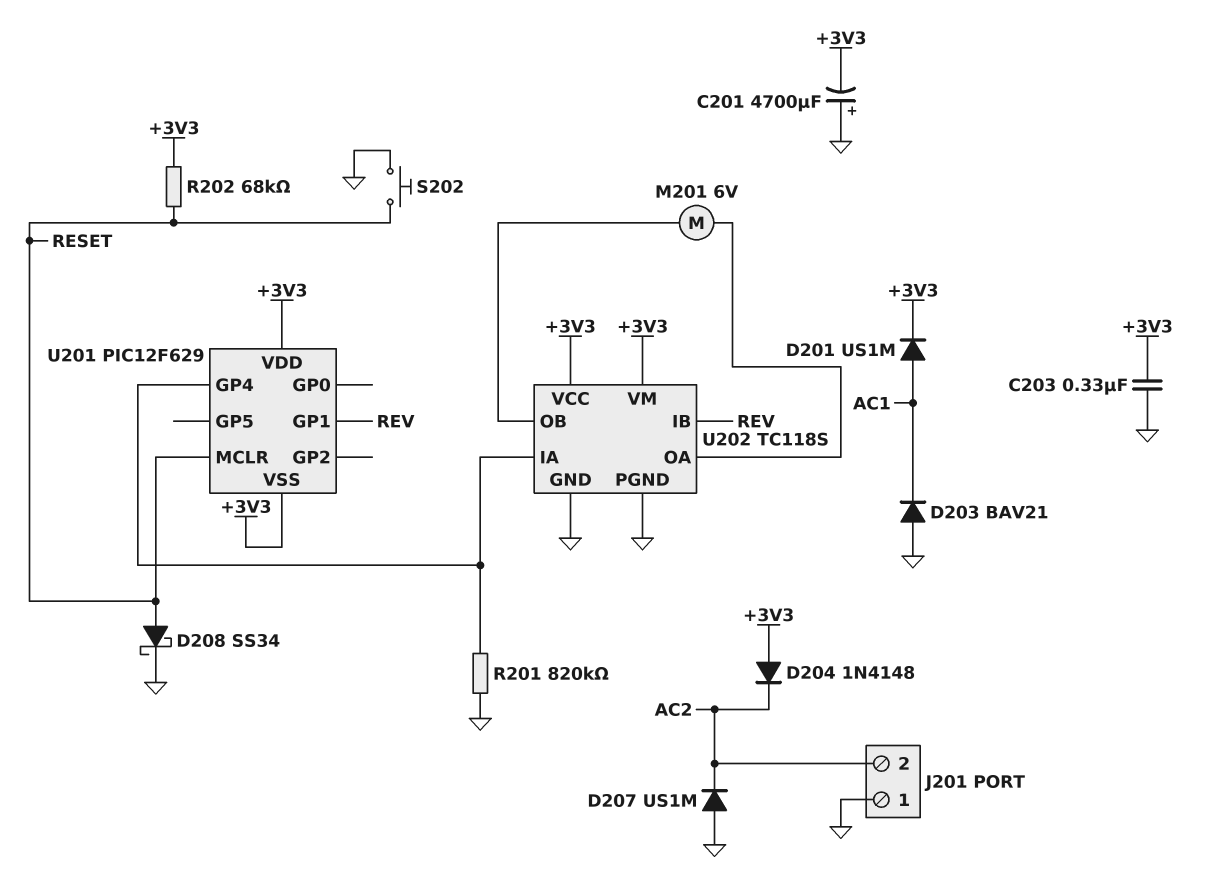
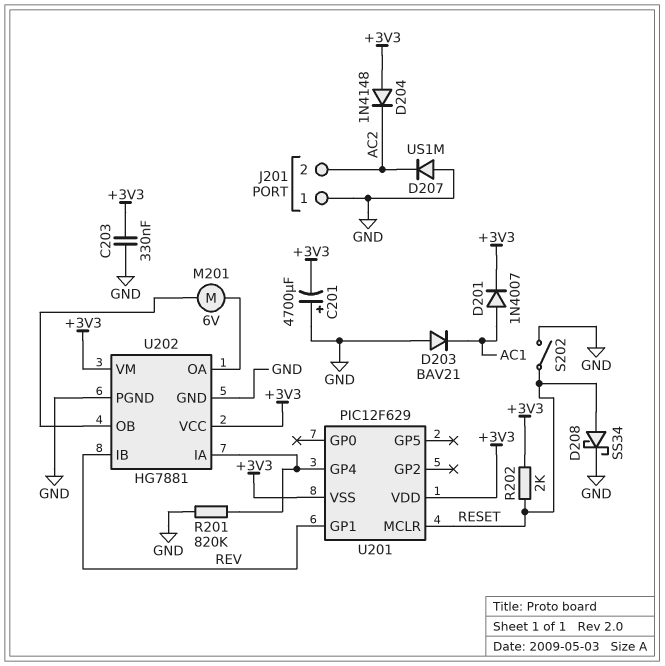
D201: diode US1M (A AC1, K +3V3) -> diode 1N4007 (A AC1, K +3V3)
R202: 68k (+3V3, RESET) -> 2k (+3V3, RESET)
S202: button (GND, RESET) -> switch (GND, RESET)
U202: TC118S -> HG7881

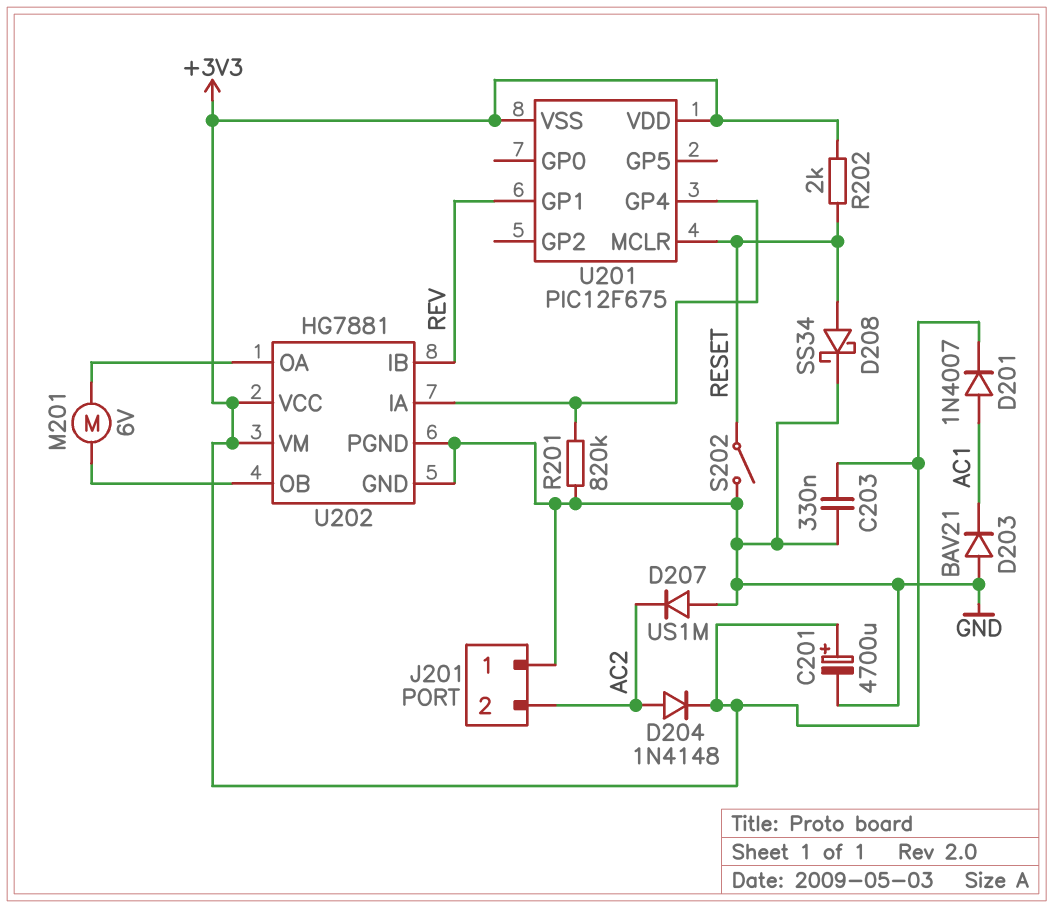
C201: 4700uF (plus GND, minus +3V3) -> 4700uF (plus +3V3, minus GND)
D204: diode 1N4148 (A +3V3, K AC2) -> diode 1N4148 (A AC2, K +3V3)
U201: PIC12F629 -> PIC12F675

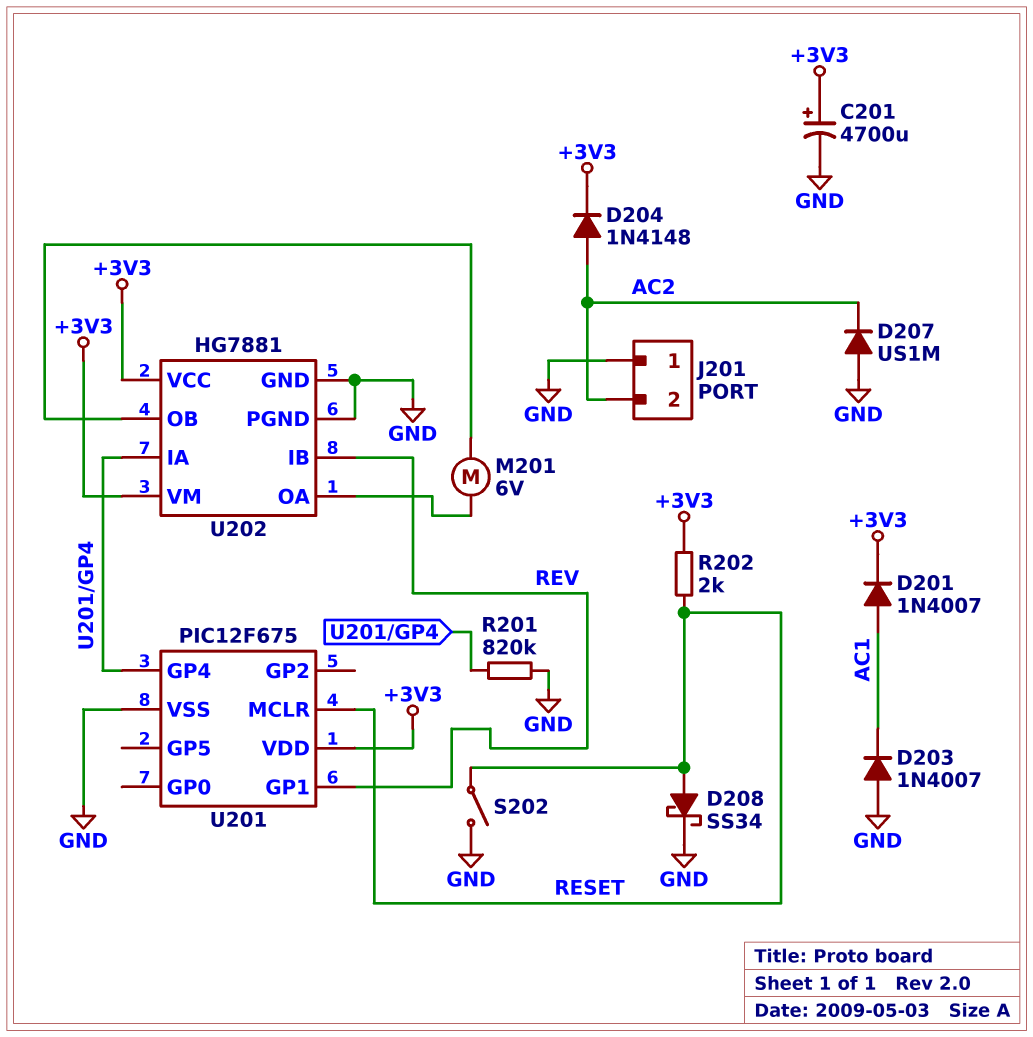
C203: 330nF (+3V3, GND) -> none
D203: diode BAV21 (A GND, K AC1) -> diode 1N4007 (A GND, K AC1)
U201 pin VSS: +3V3 -> GND

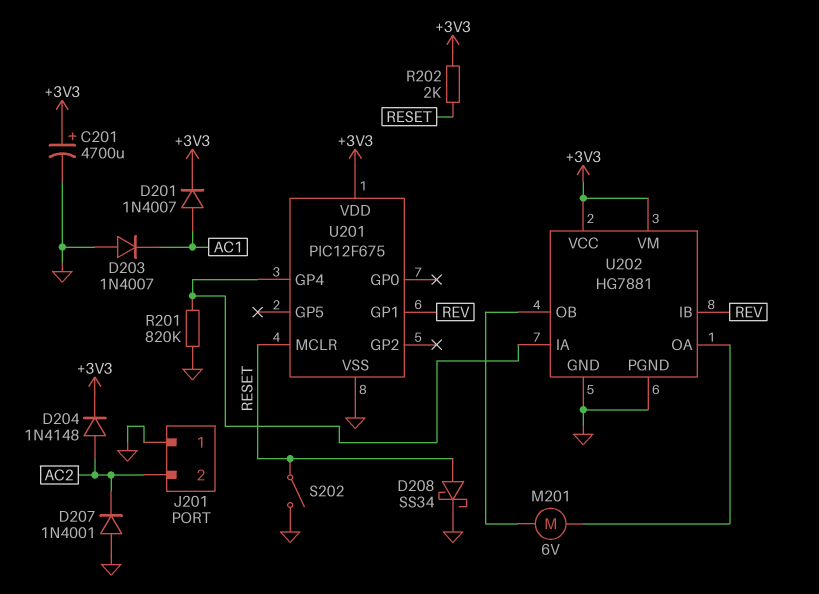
D207: diode US1M (A GND, K AC2) -> diode 1N4001 (A GND, K AC2)

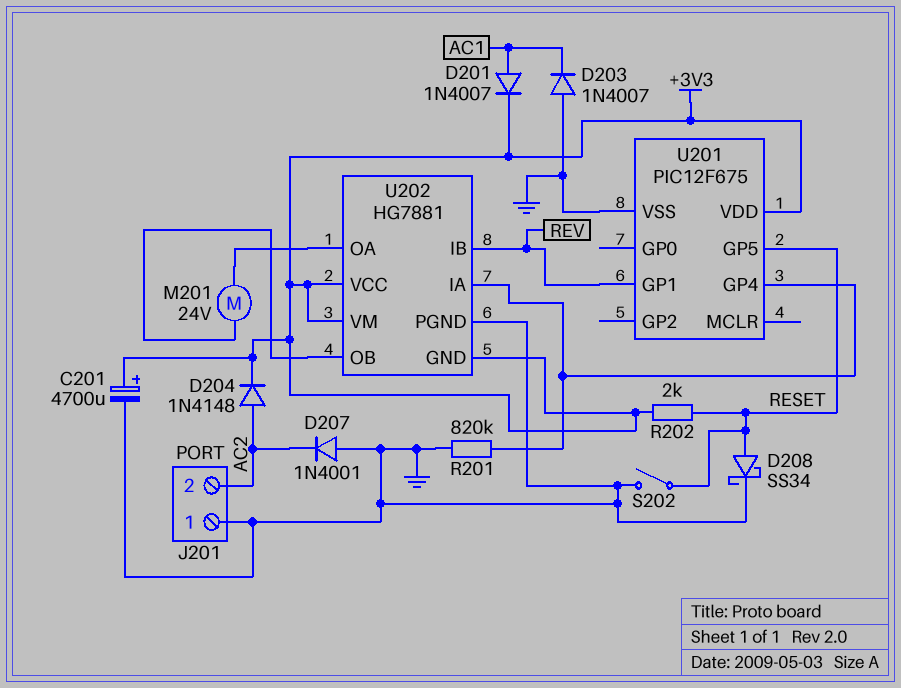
M201: motor 6V (U202/OA, U202/OB) -> motor 24V (U202/OA, U202/OB)
U201 pin GP5: none -> RESET
U201 pin MCLR: RESET -> none
U202 pin GND: GND -> +3V3

